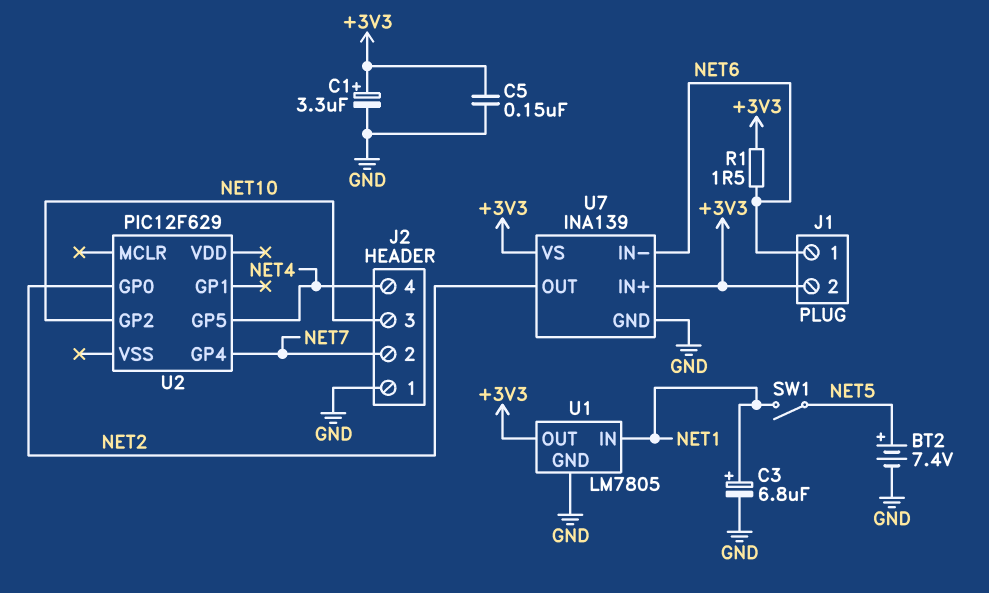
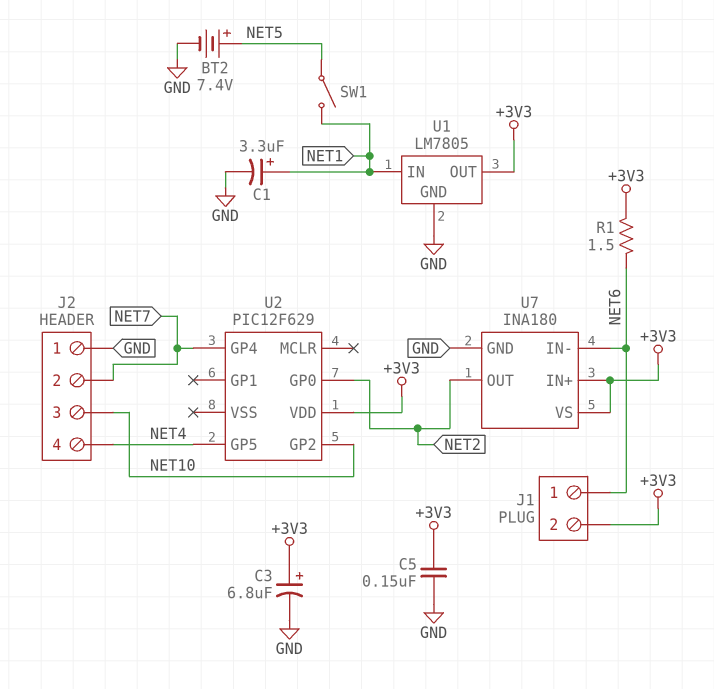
C1: 3.3uF (plus +3V3, minus GND) -> 3.3uF (plus NET1, minus GND)
C3: 6.8uF (plus NET1, minus GND) -> 6.8uF (plus +3V3, minus GND)
U2 pin VDD: none -> +3V3
U7: INA139 -> INA180

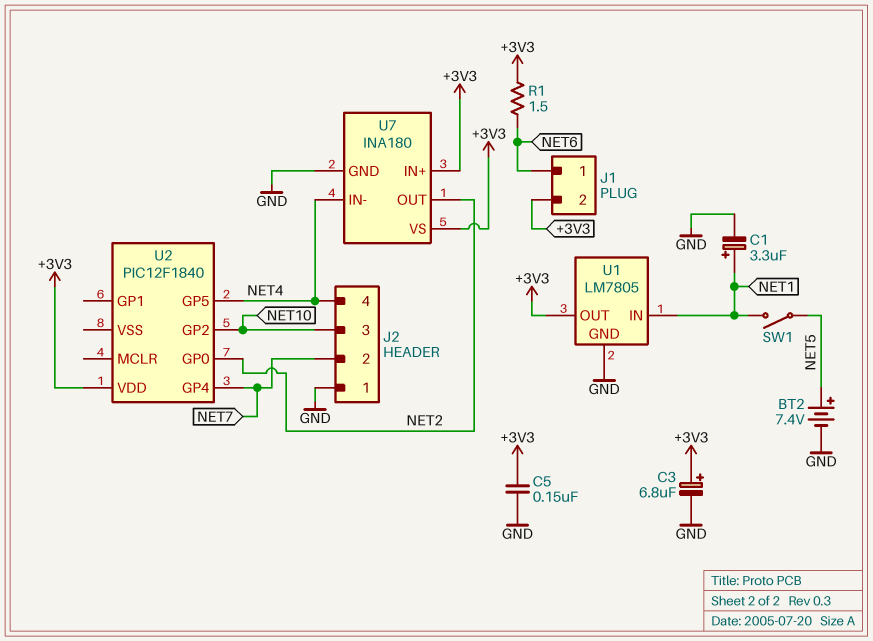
U2: PIC12F629 -> PIC12F1840
U7 pin IN-: NET6 -> NET4

